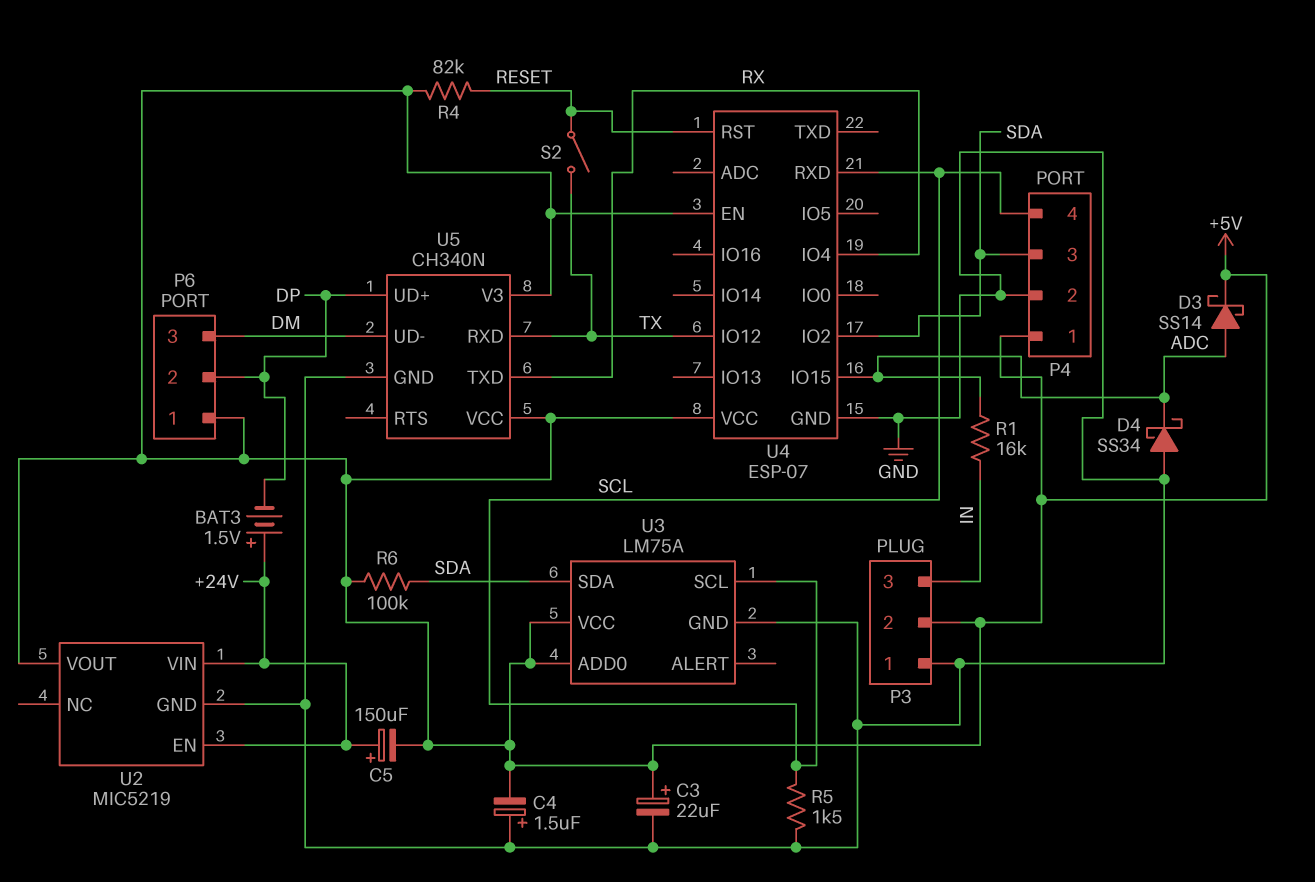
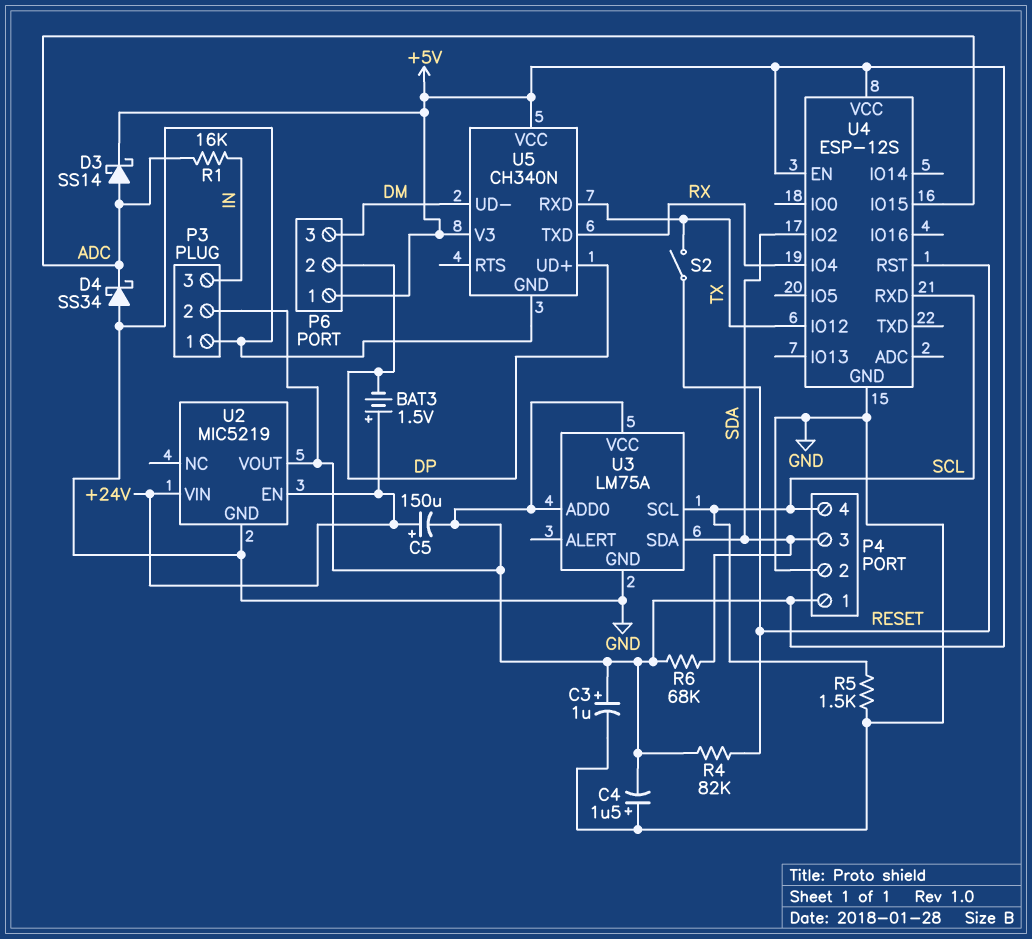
C3: 22uF (plus +5V, minus GND) -> 1uF (plus +5V, minus GND)
R6: 100k (+5V, SDA) -> 68k (+5V, SDA)
U4: ESP-07 -> ESP-12S

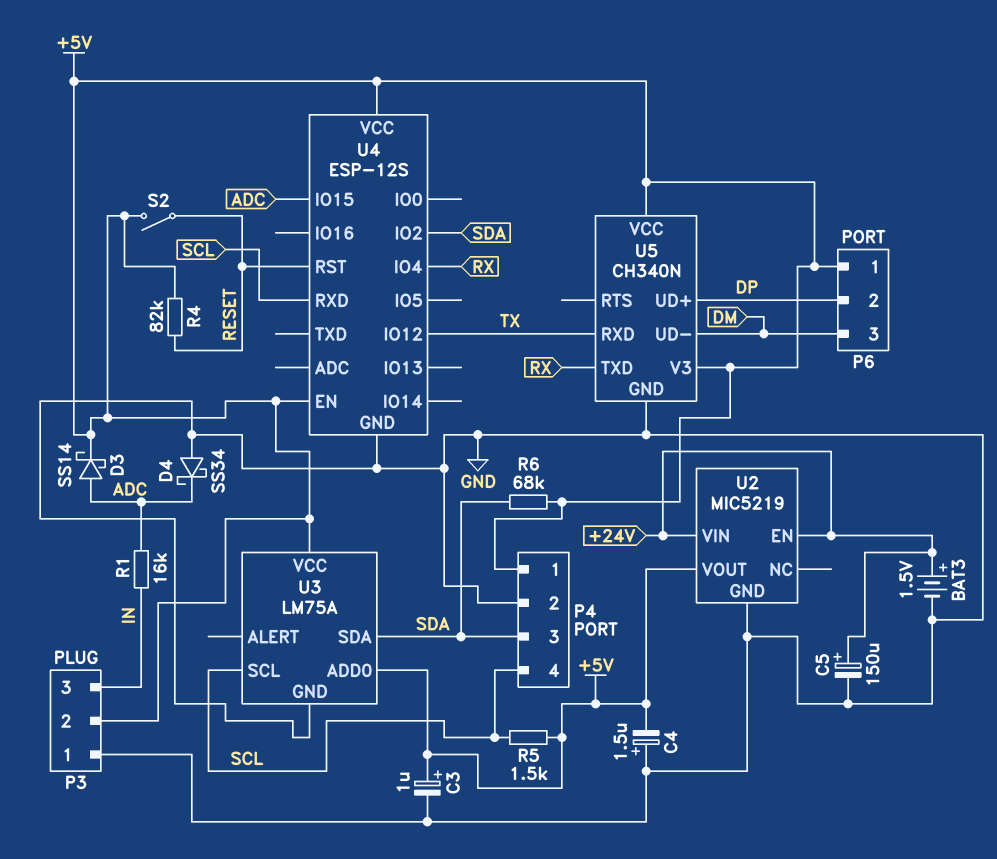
BAT3: 1.5V (plus +24V, minus DP) -> 1.5V (plus +24V, minus GND)
C5: 150uF (plus +24V, minus +5V) -> 150uF (plus +24V, minus GND)
R5: 1.5k (GND, SCL) -> 1.5k (+5V, SCL)
S2: switch (RESET, TX) -> switch (+5V, RESET)

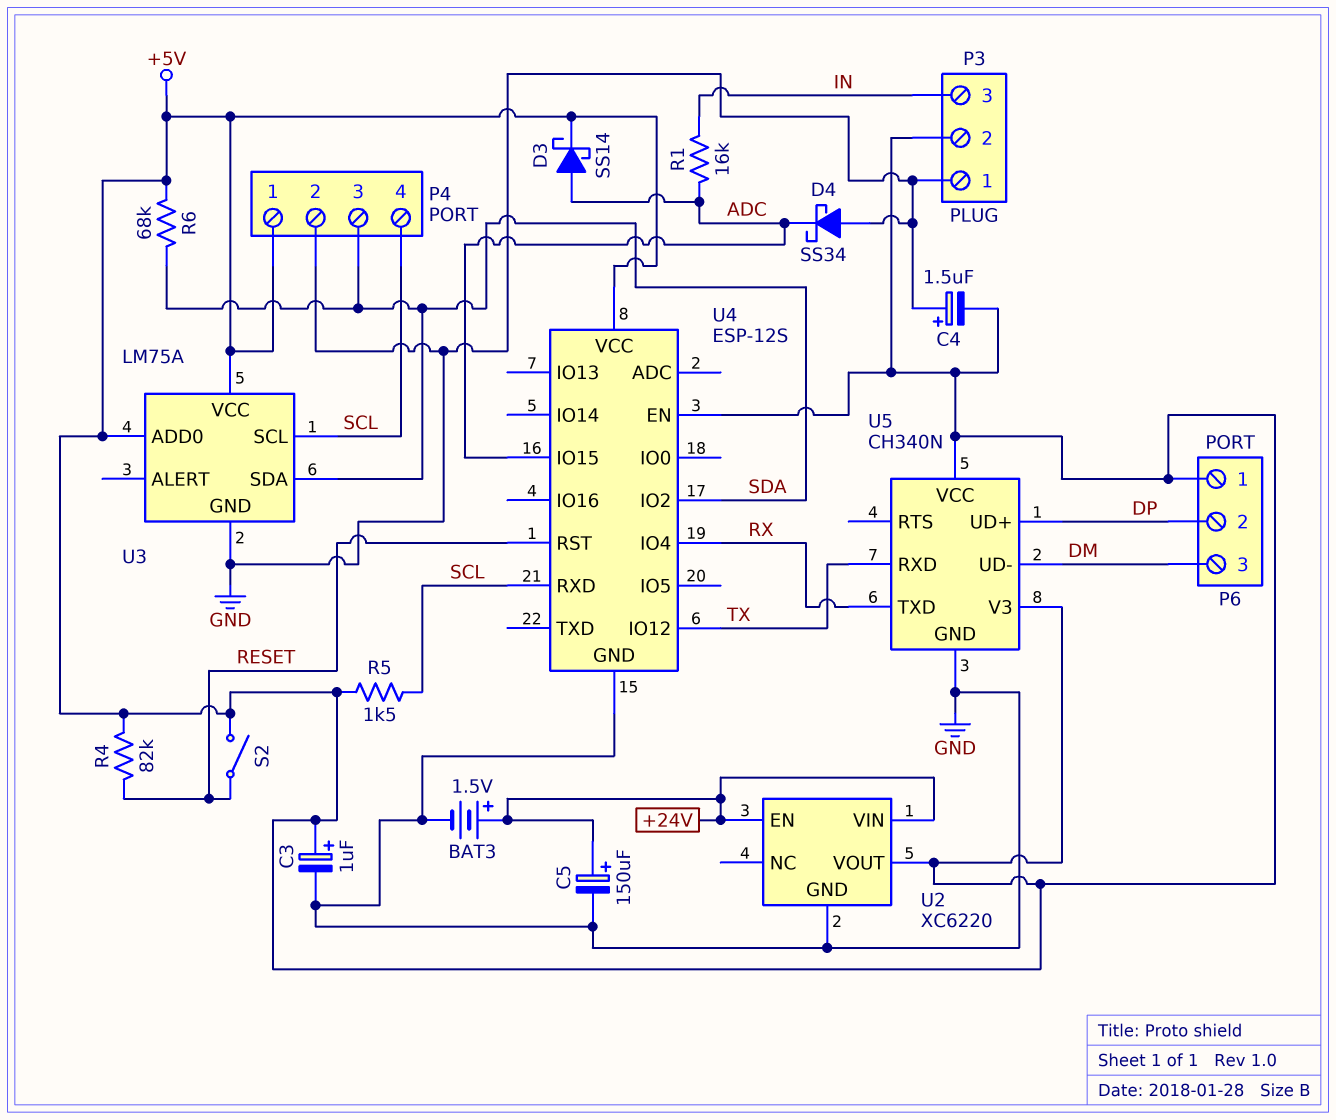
U2: MIC5219 -> XC6220

